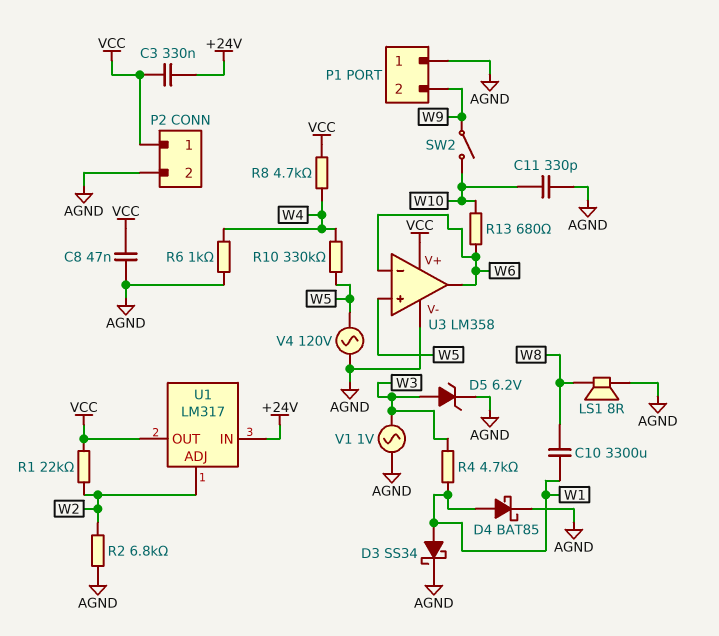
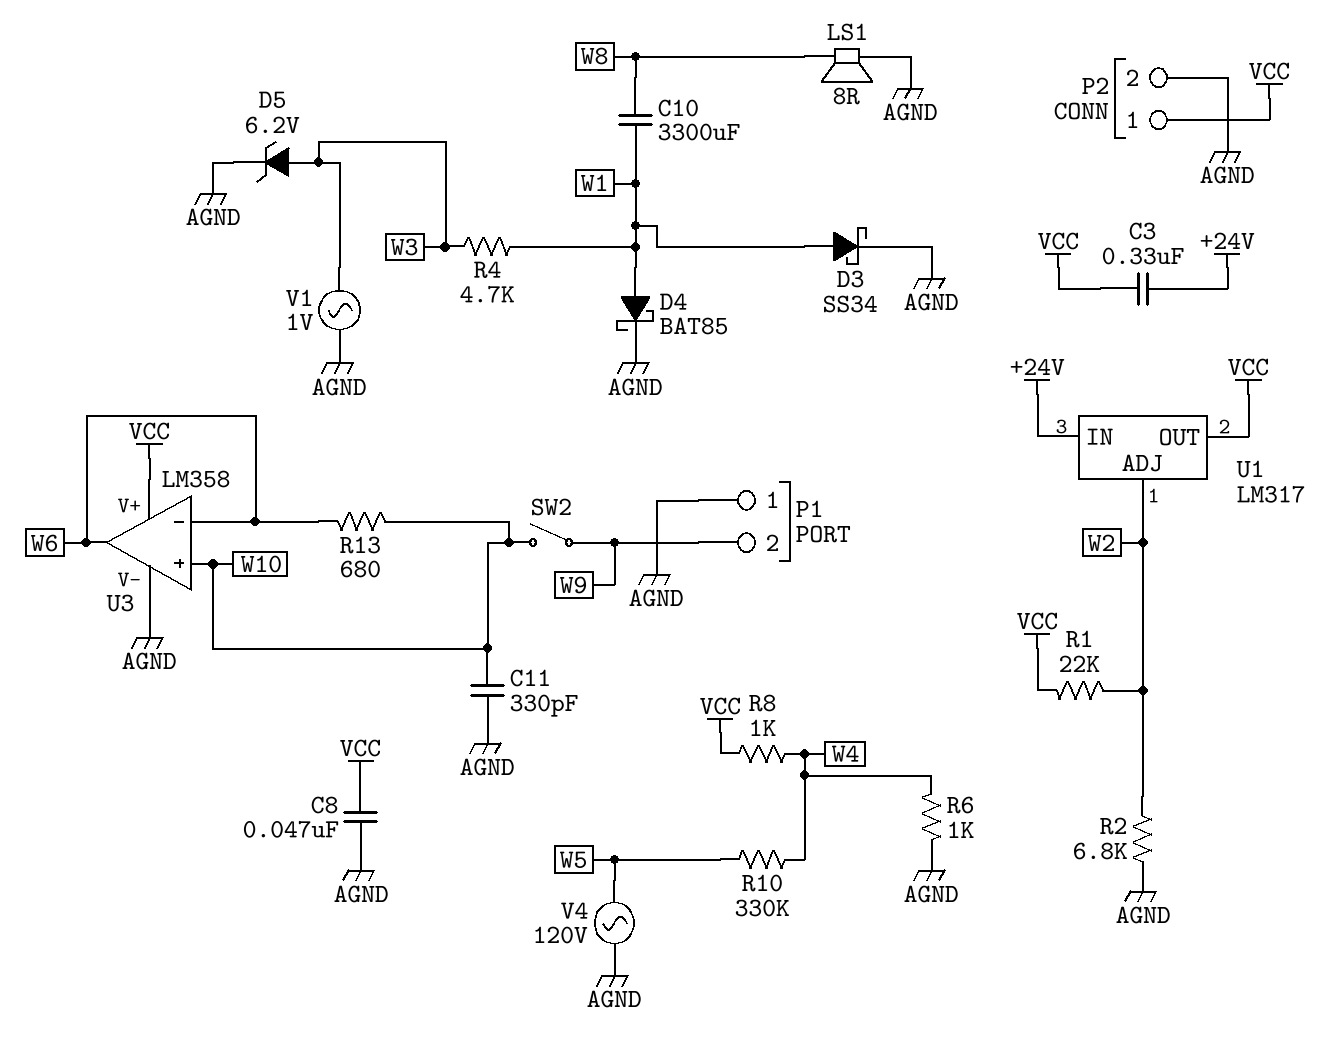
R8: 4.7k (VCC, W4) -> 1k (VCC, W4)
U3 pin in+: W5 -> W10

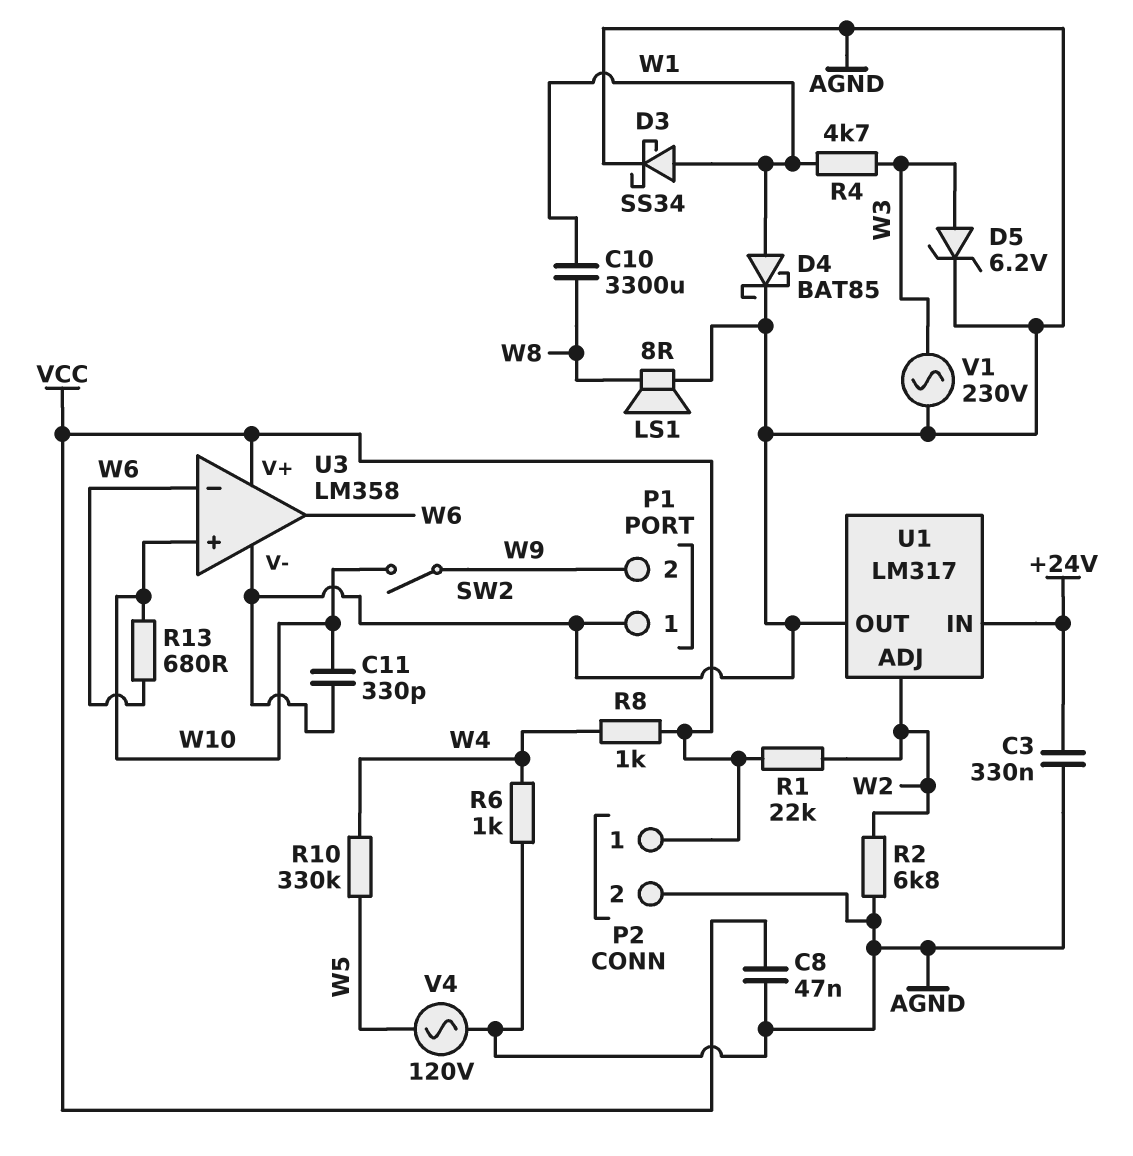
C3: 330nF (+24V, VCC) -> 330nF (+24V, AGND)
U1 pin OUT: VCC -> AGND
V1: AC 1V (AGND, W3) -> AC 230V (AGND, W3)

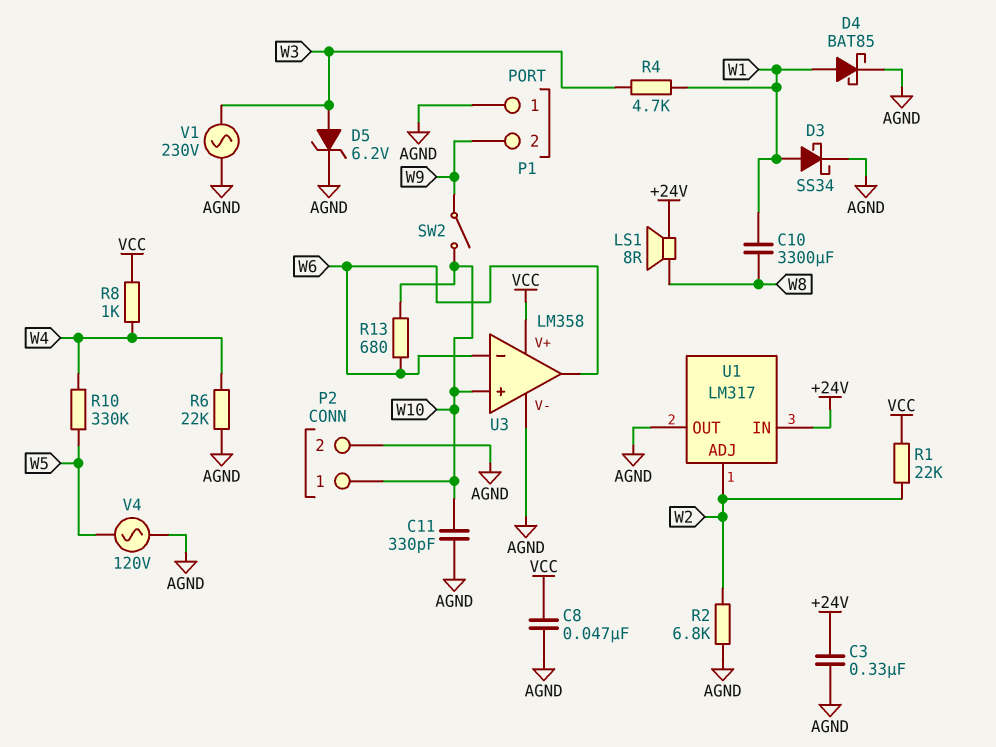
LS1: speaker 8R (AGND, W8) -> speaker 8R (+24V, W8)
P2 pin 1: VCC -> W10
R6: 1k (AGND, W4) -> 22k (AGND, W4)

